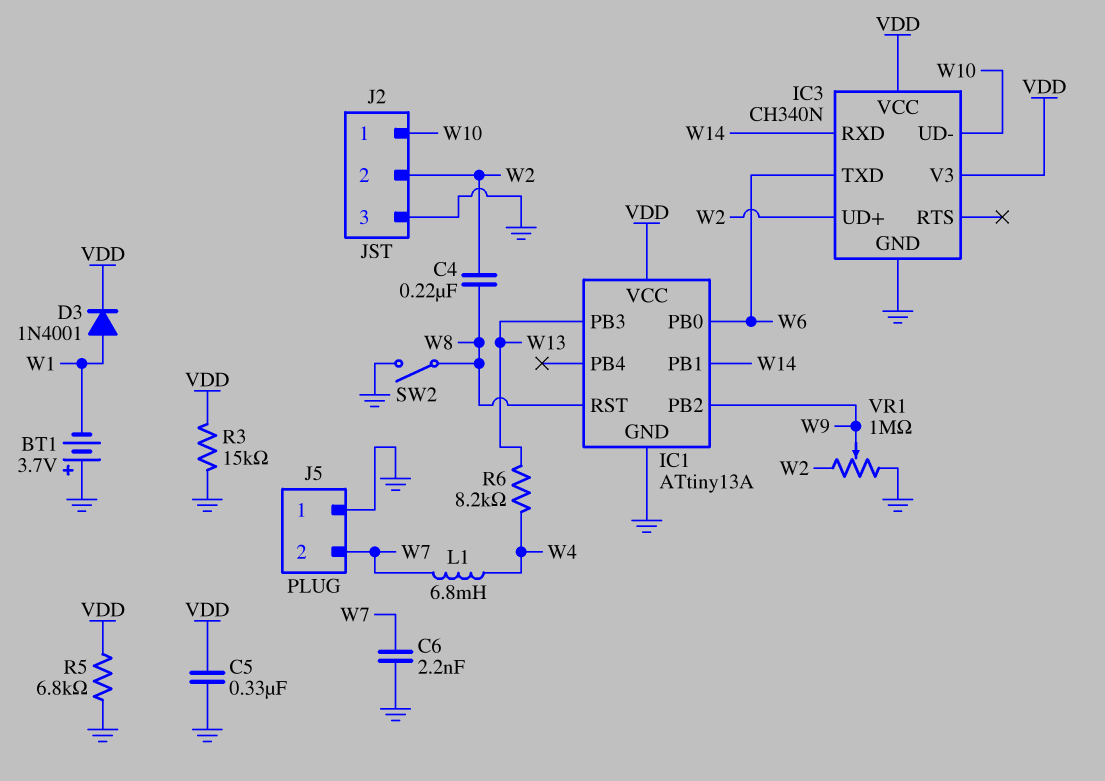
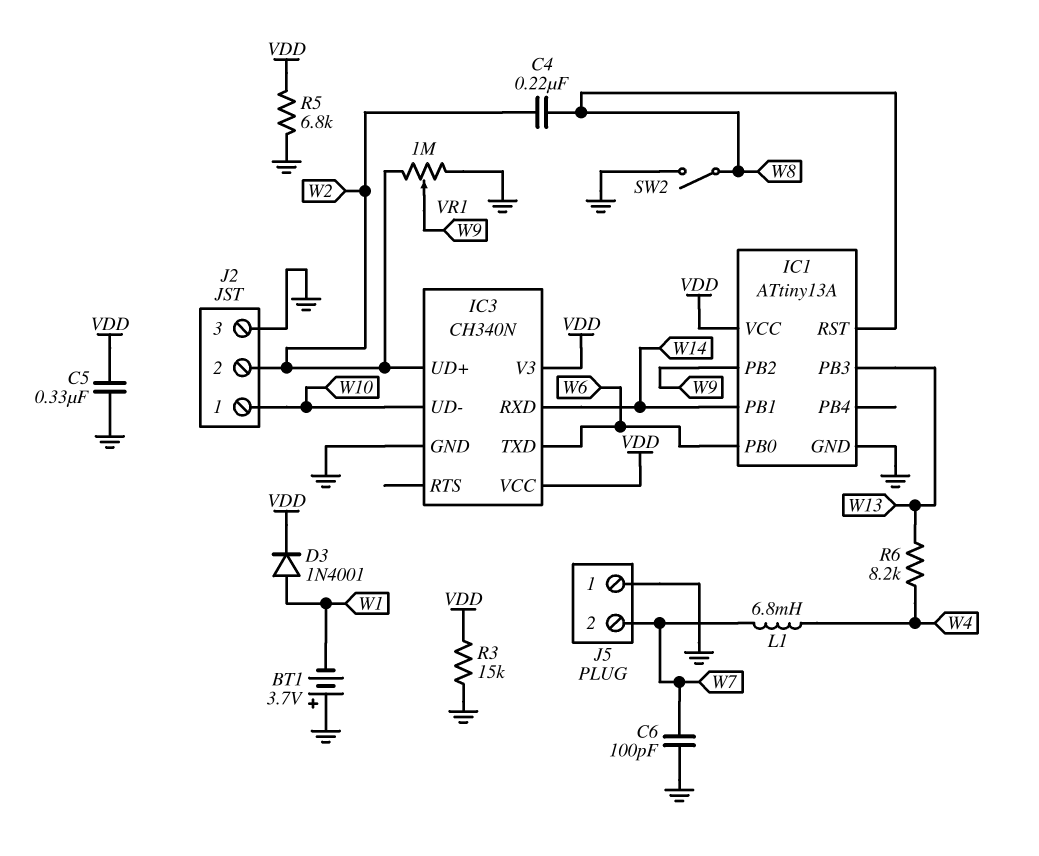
C6: 2.2nF (GND, W7) -> 100pF (GND, W7)

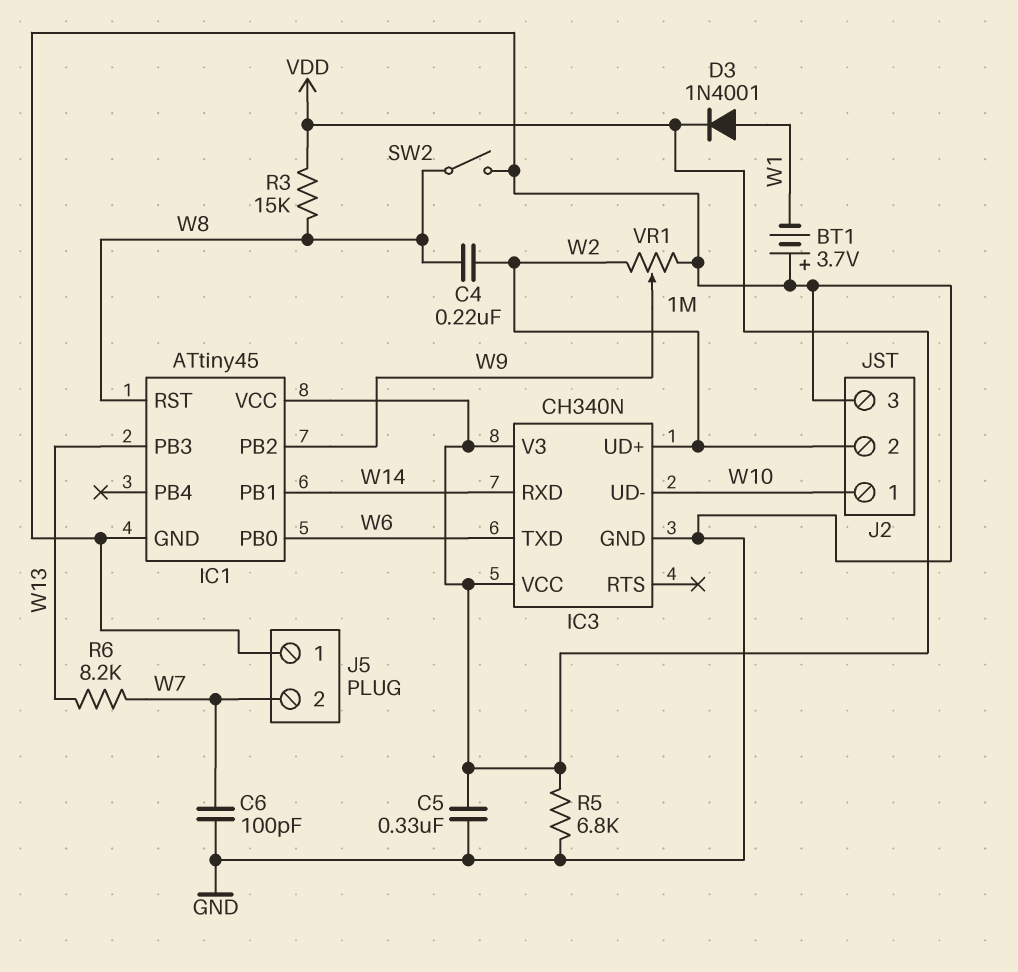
IC1: ATtiny13A -> ATtiny45
L1: 6.8mH (W4, W7) -> none
R3: 15k (GND, VDD) -> 15k (VDD, W8)
R6: 8.2k (W4, W13) -> 8.2k (W7, W13)

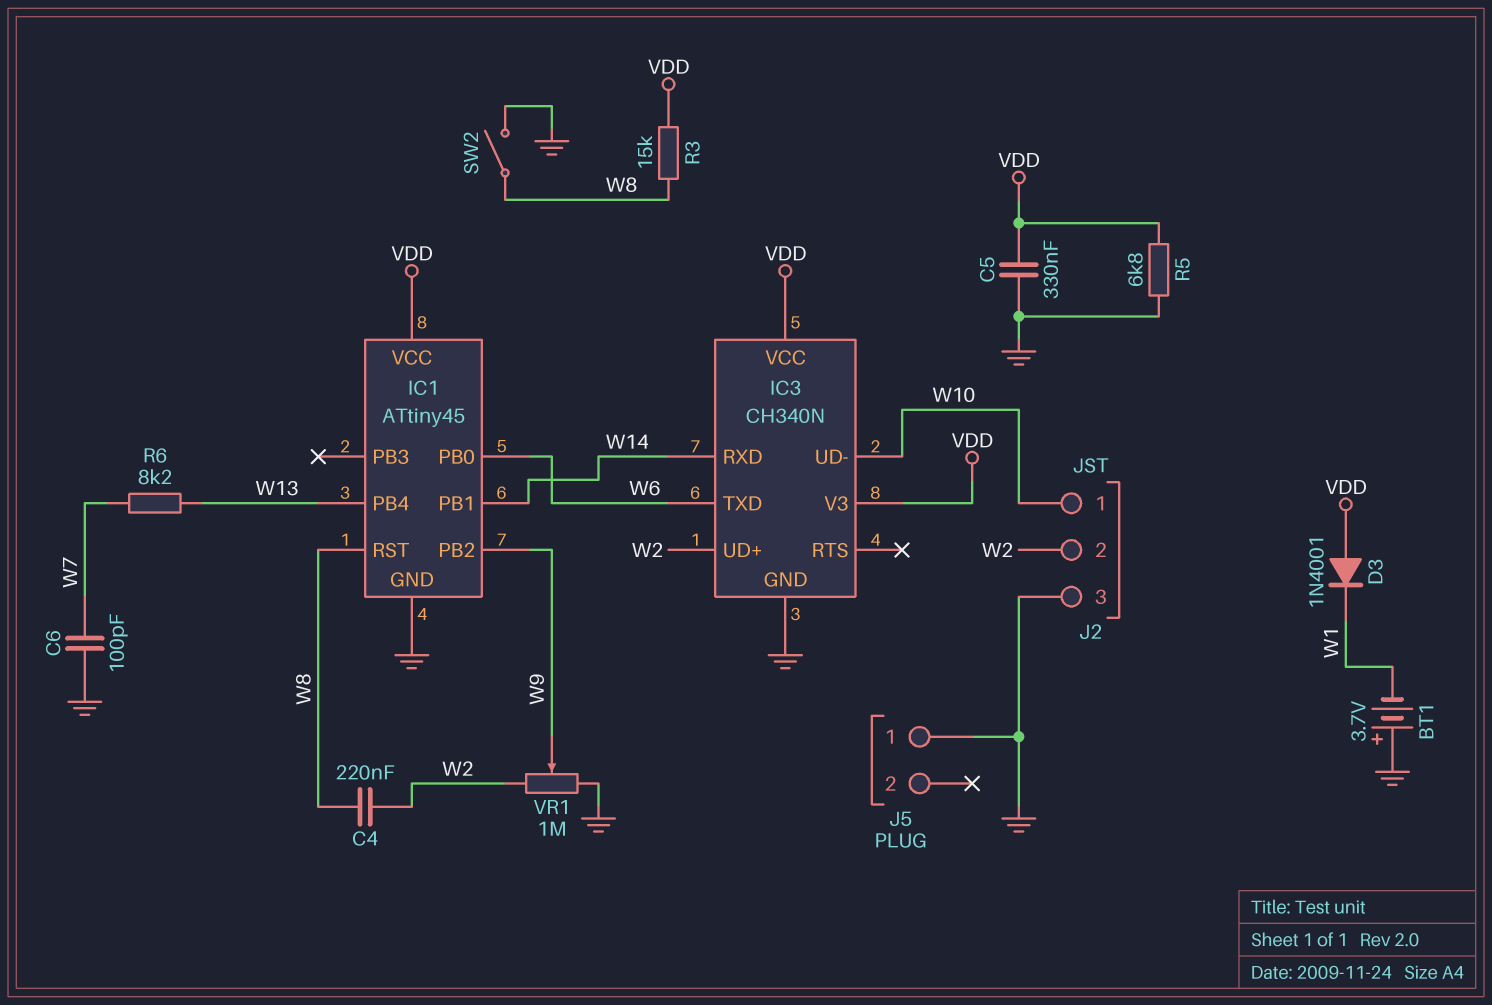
D3: diode 1N4001 (A W1, K VDD) -> diode 1N4001 (A VDD, K W1)
IC1 pin PB3: W13 -> none
IC1 pin PB4: none -> W13
J5 pin 2: W7 -> none

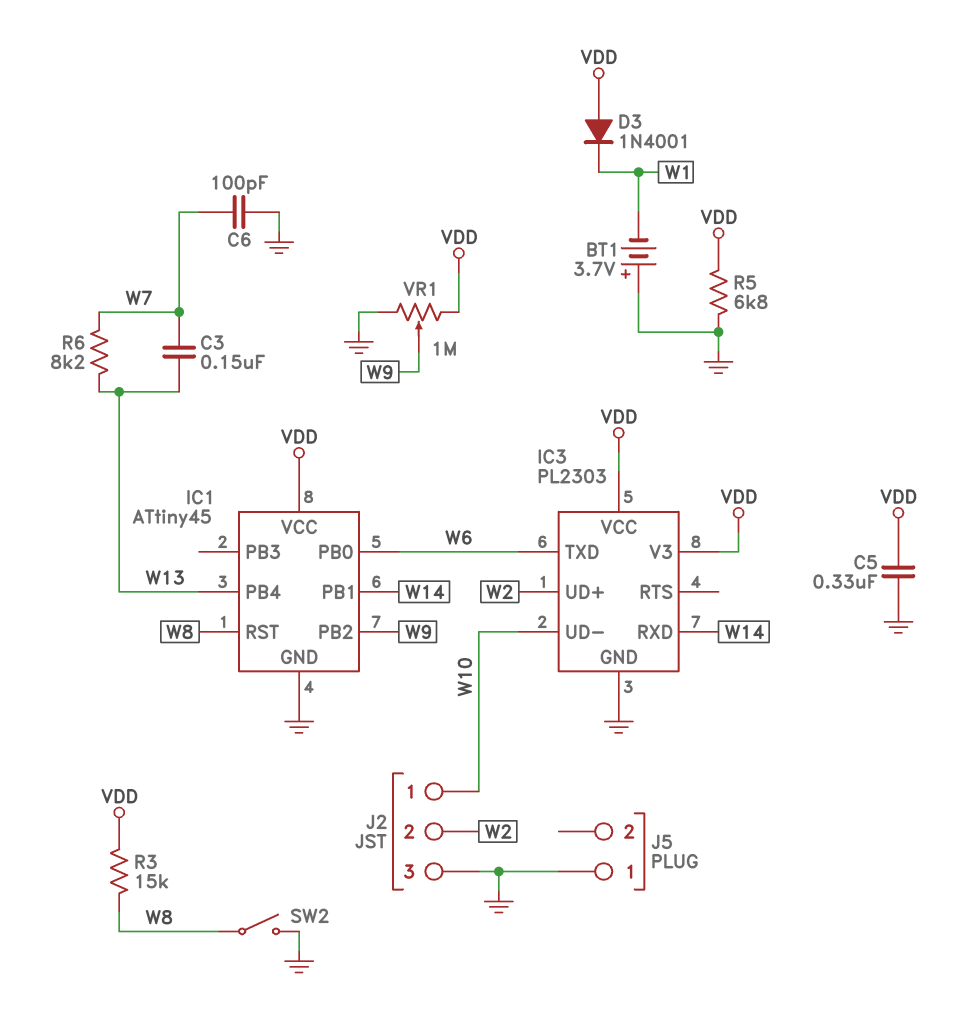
C3: none -> 150nF (W7, W13)
C4: 220nF (W2, W8) -> none
IC3: CH340N -> PL2303
VR1: 1M (GND, W2, wiper W9) -> 1M (GND, VDD, wiper W9)

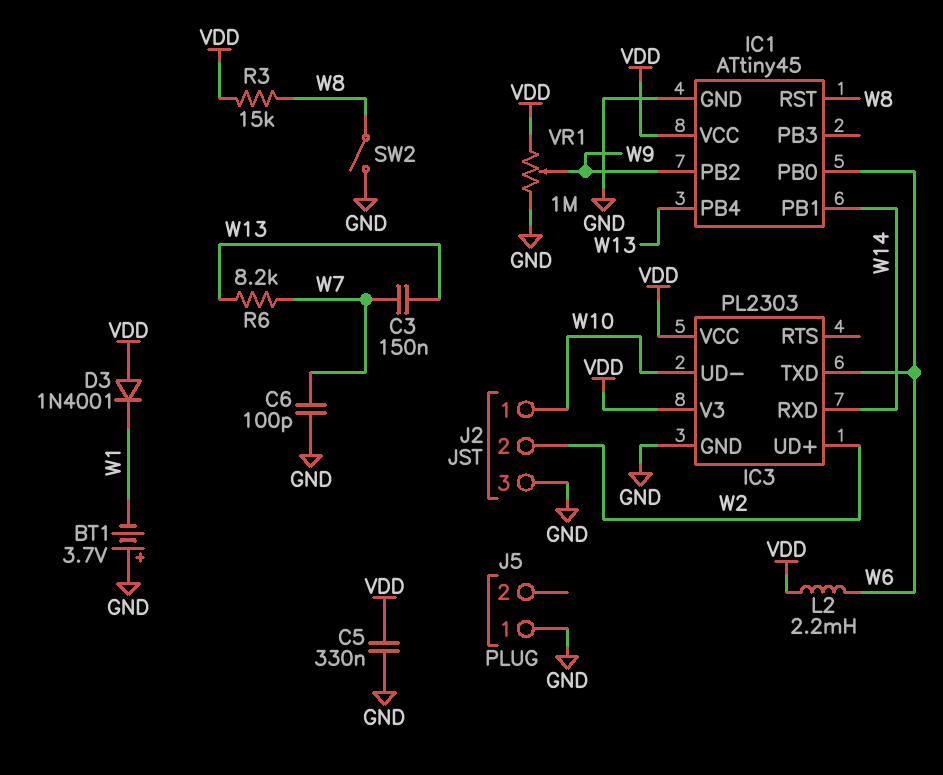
L2: none -> 2.2mH (VDD, W6)
R5: 6.8k (GND, VDD) -> none

